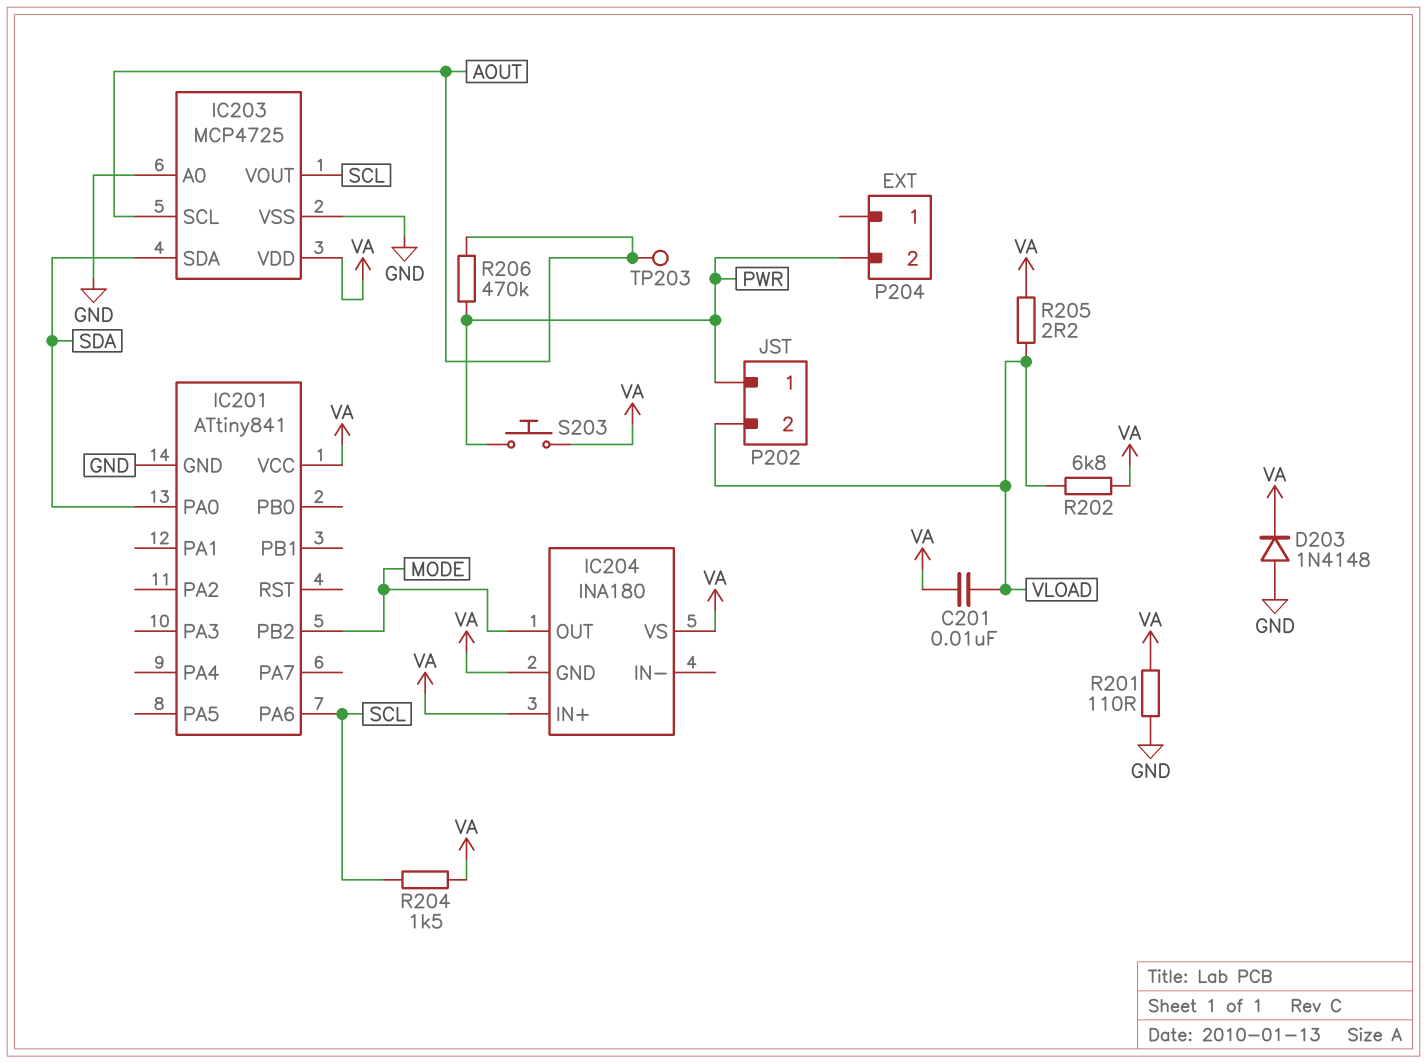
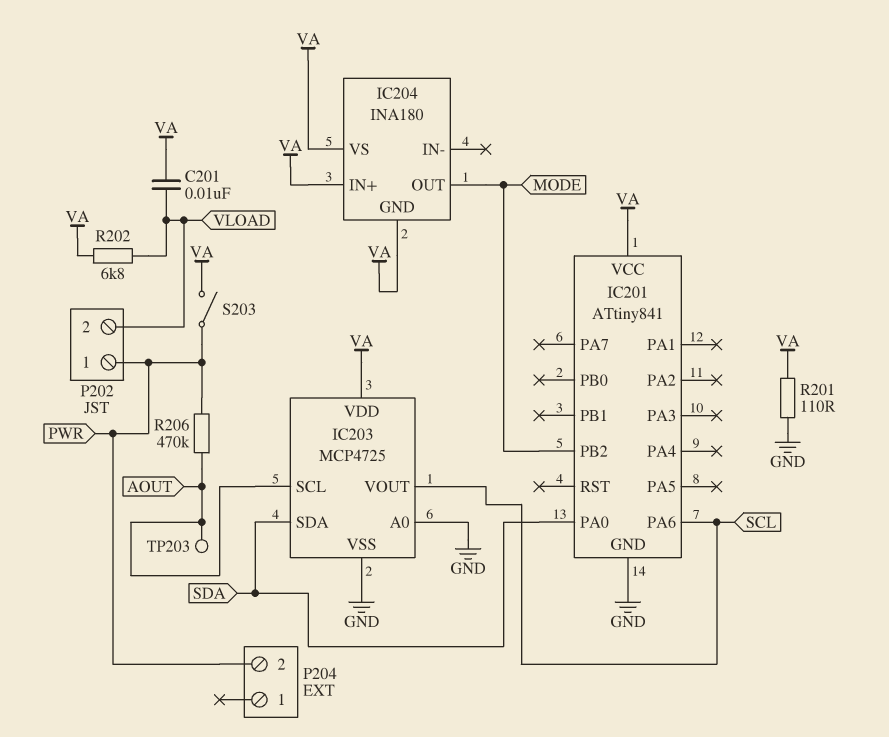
D203: diode 1N4148 (A GND, K VA) -> none
R204: 1.5k (SCL, VA) -> none
R205: 2.2 (VA, VLOAD) -> none
S203: button (PWR, VA) -> switch (PWR, VA)

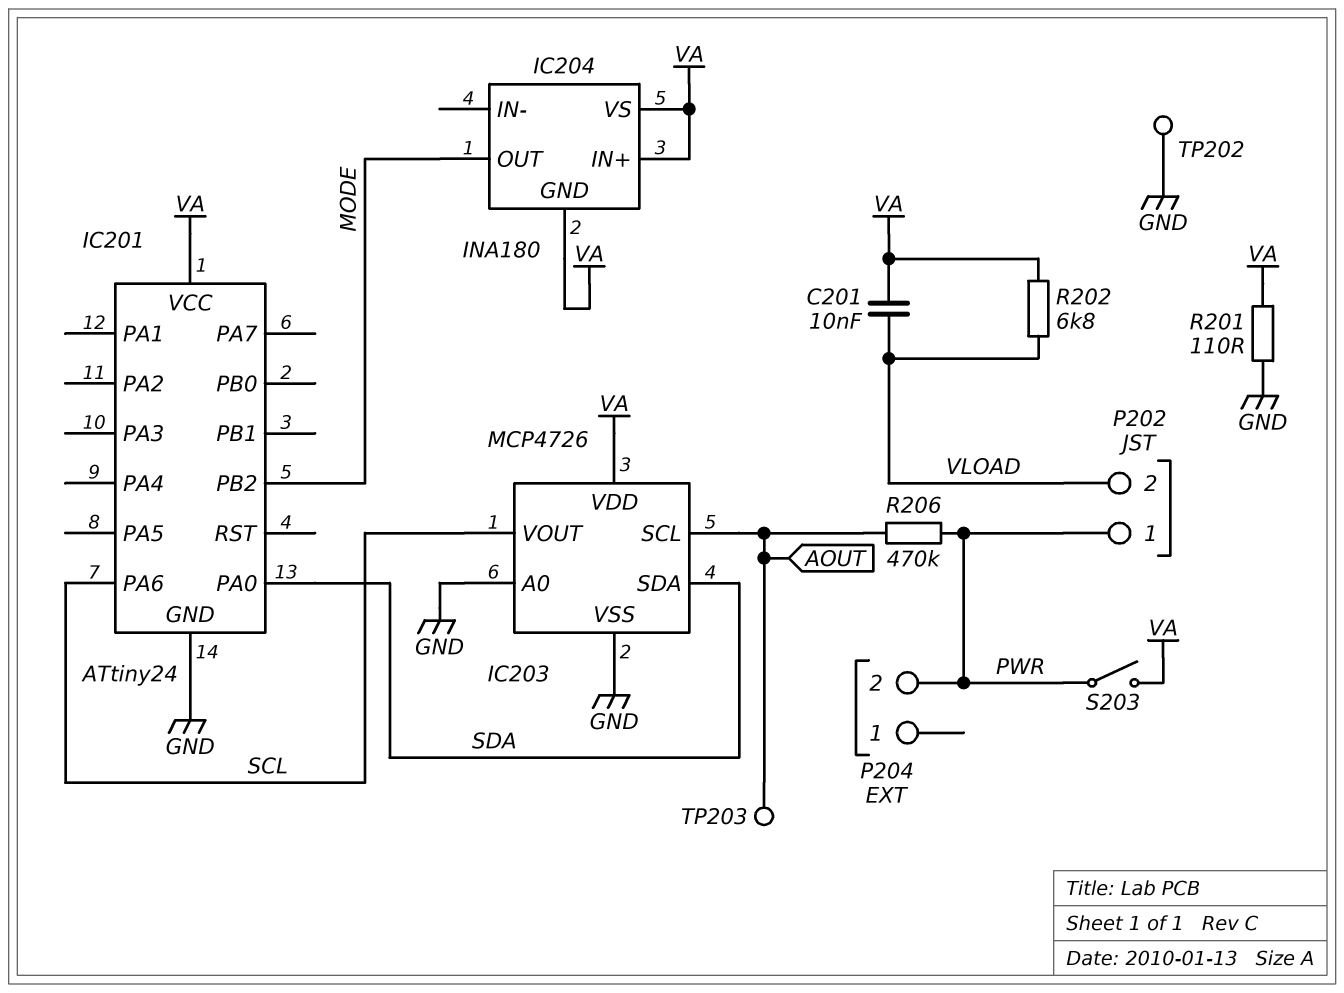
IC201: ATtiny841 -> ATtiny24
IC203: MCP4725 -> MCP4726
TP202: none -> test point (GND)

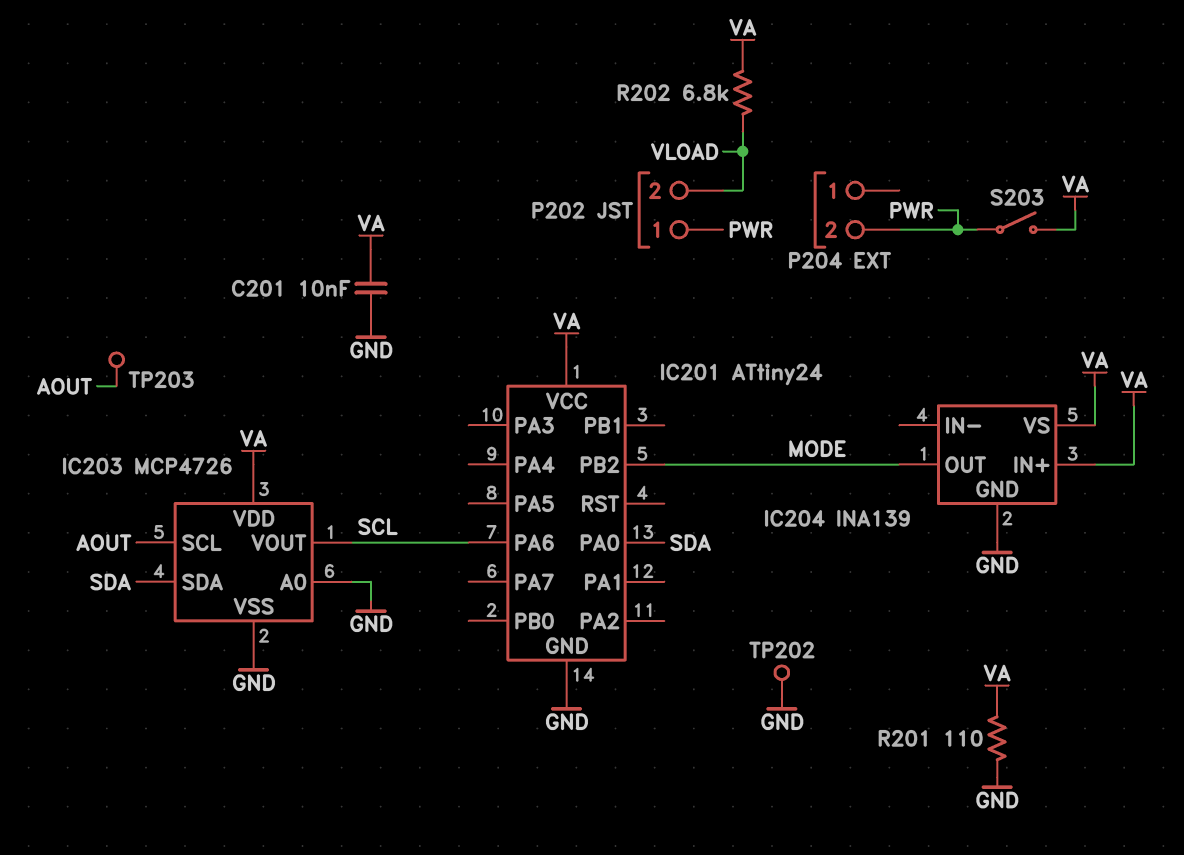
C201: 10nF (VA, VLOAD) -> 10nF (GND, VA)
IC204: INA180 -> INA139
IC204 pin GND: VA -> GND
R206: 470k (AOUT, PWR) -> none

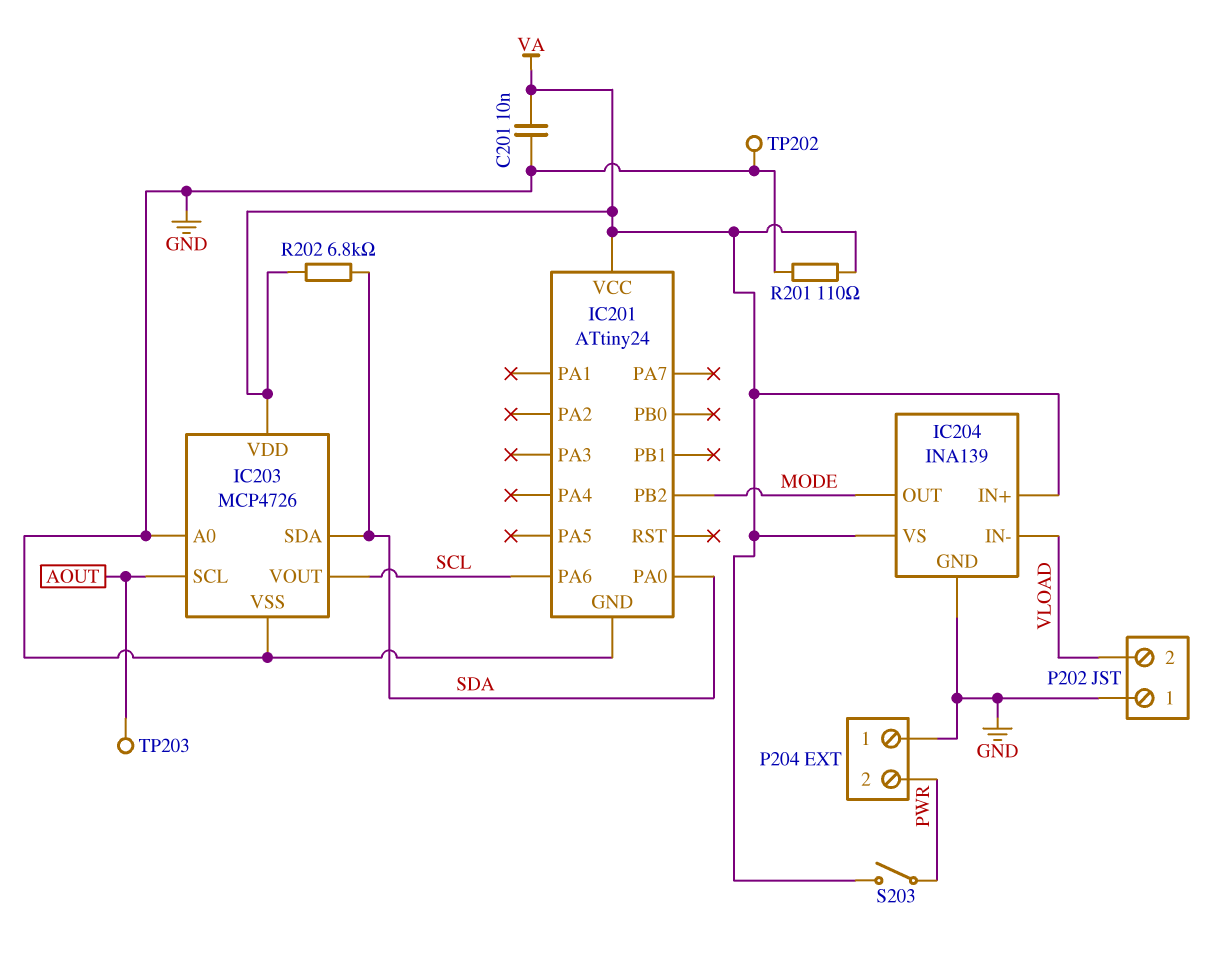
IC204 pin IN-: none -> VLOAD
P202 pin 1: PWR -> GND
P204 pin 1: none -> GND
R202: 6.8k (VA, VLOAD) -> 6.8k (SDA, VA)

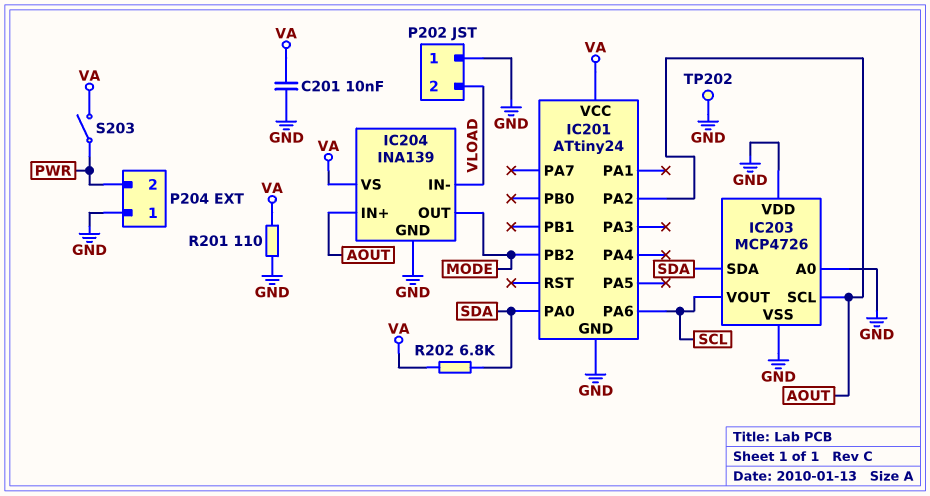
IC201 pin PA2: none -> AOUT
IC203 pin VDD: VA -> GND
IC204 pin IN+: VA -> AOUT
TP203: test point (AOUT) -> none

